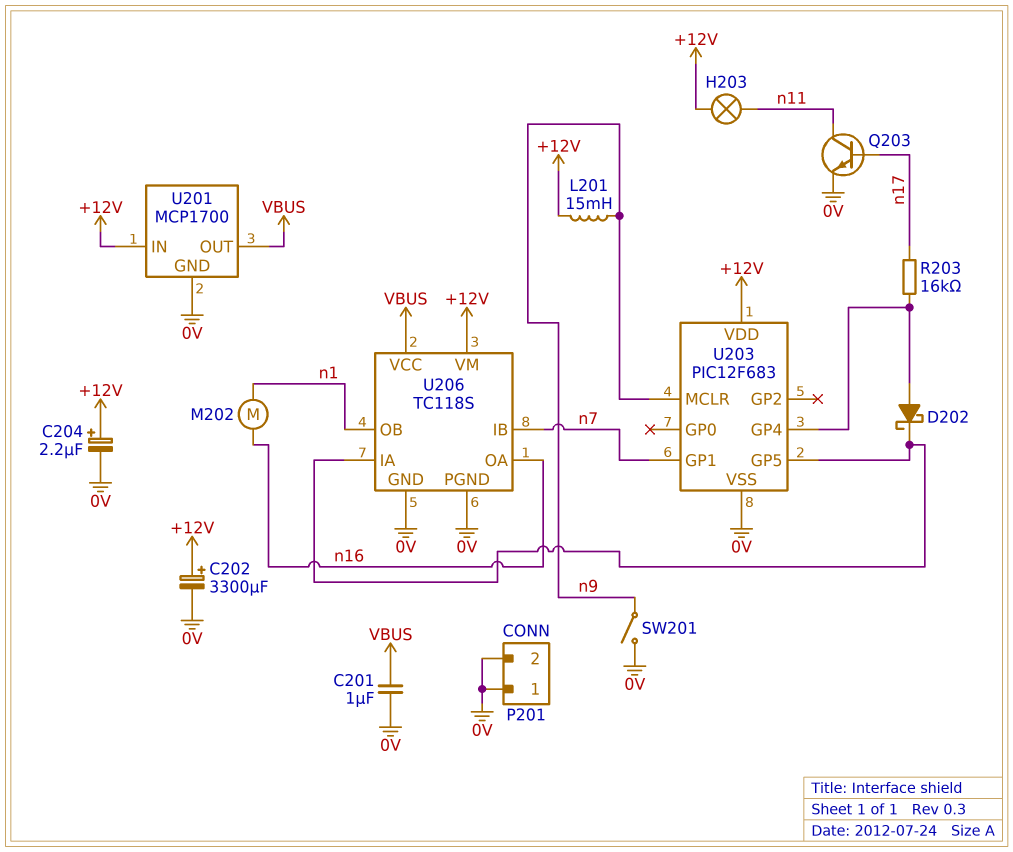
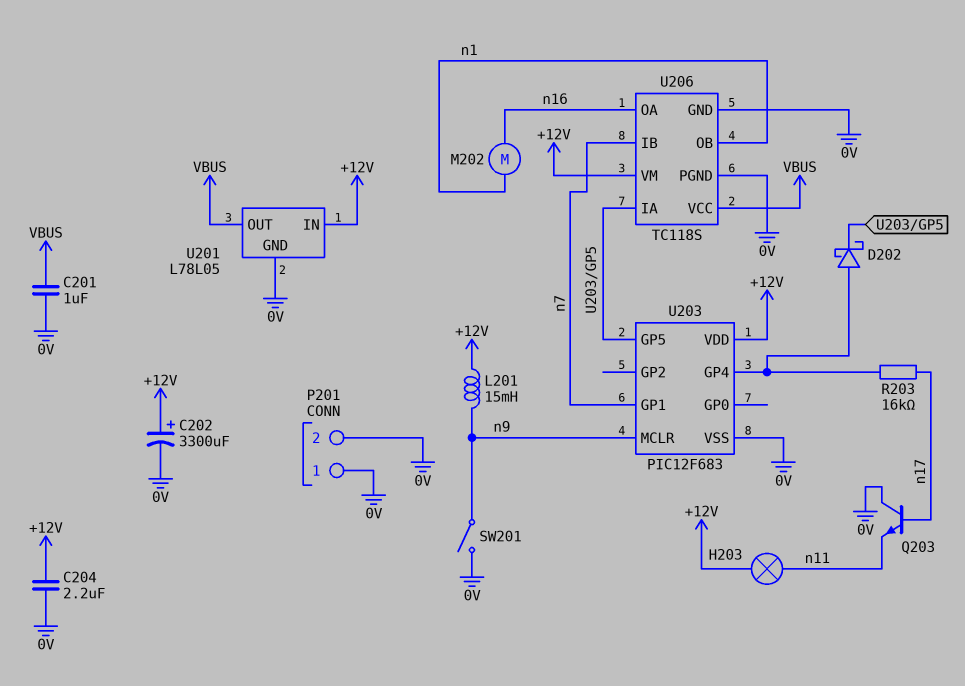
C204: 2.2uF (plus +12V, minus 0V) -> 2.2uF (+12V, 0V)
Q203: NPN (B n17, C n11, E 0V) -> NPN (B n17, C 0V, E n11)
U201: MCP1700 -> L78L05

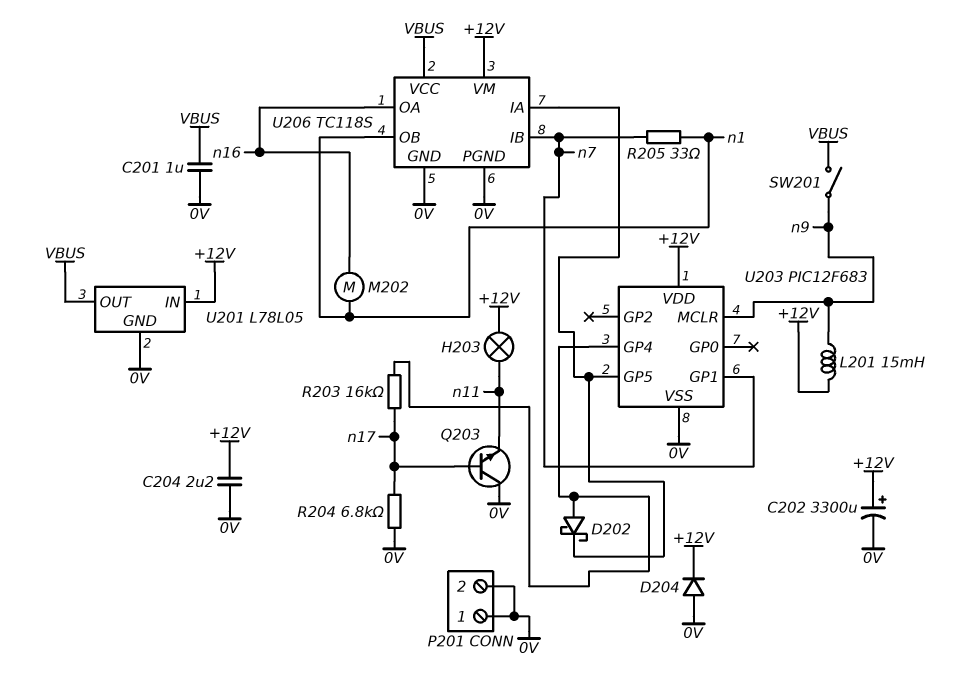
D204: none -> diode (A 0V, K +12V)
R204: none -> 6.8k (0V, n17)
R205: none -> 33 (n1, n7)
SW201: switch (0V, n9) -> switch (VBUS, n9)

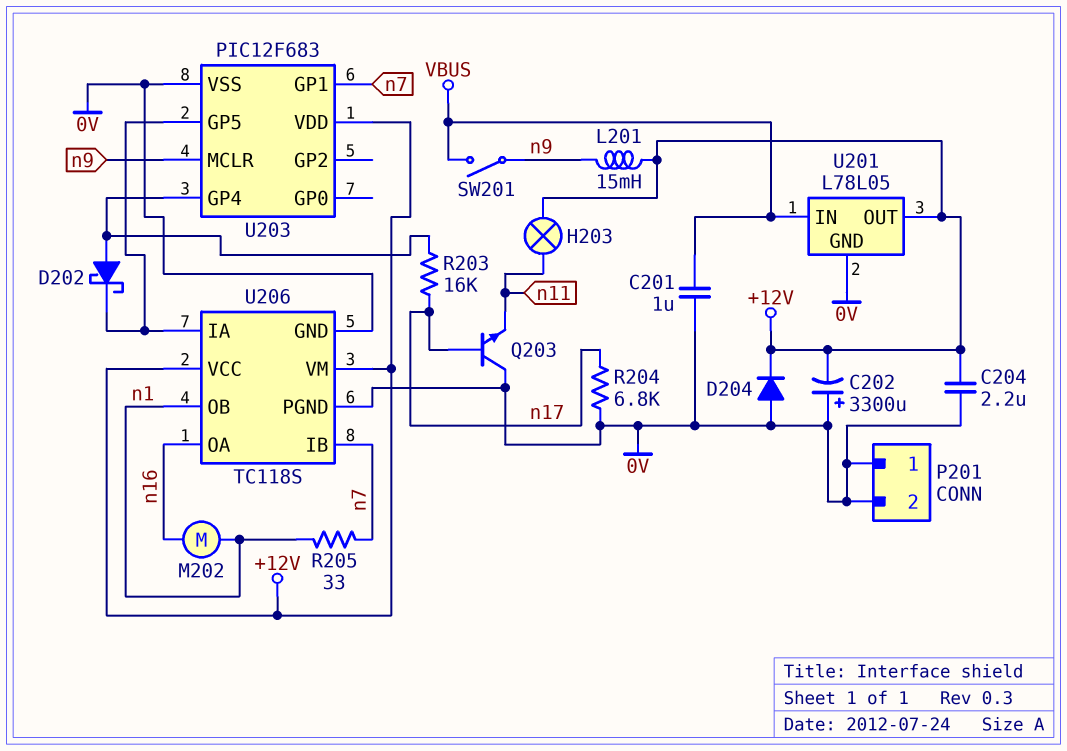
C202: 3300uF (plus +12V, minus 0V) -> 3300uF (plus 0V, minus +12V)
U201 pin IN: +12V -> VBUS
U201 pin OUT: VBUS -> +12V
U206 pin VCC: VBUS -> +12V

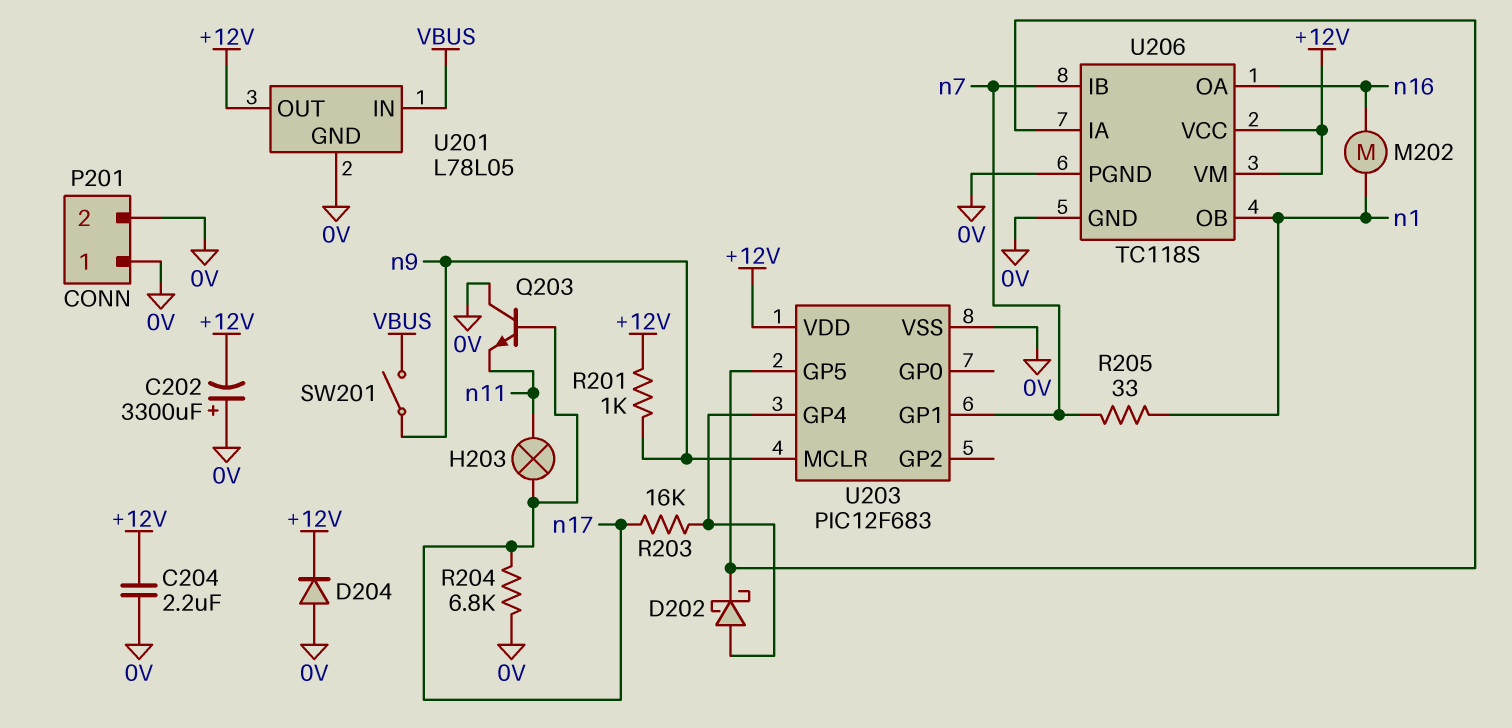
C201: 1uF (0V, VBUS) -> none
H203: lamp (+12V, n11) -> lamp (n11, n17)
L201: 15mH (+12V, n9) -> none
R201: none -> 1k (+12V, n9)

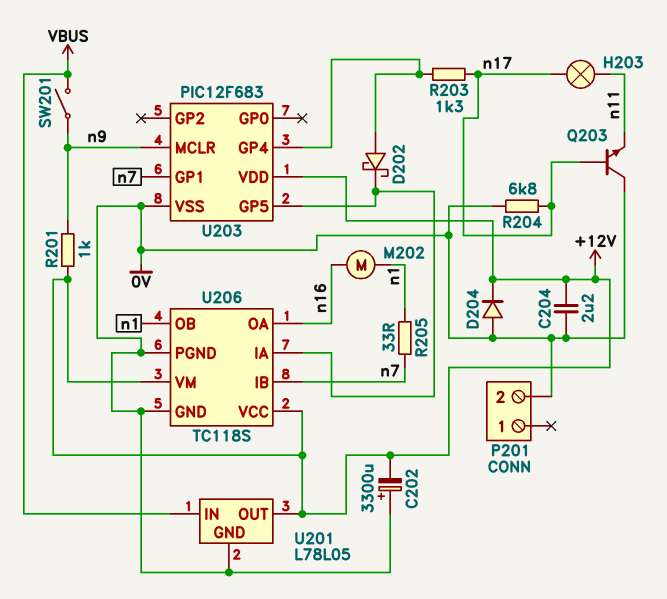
P201 pin 1: 0V -> none
R203: 16k (U203/GP4, n17) -> 1.3k (U203/GP4, n17)

